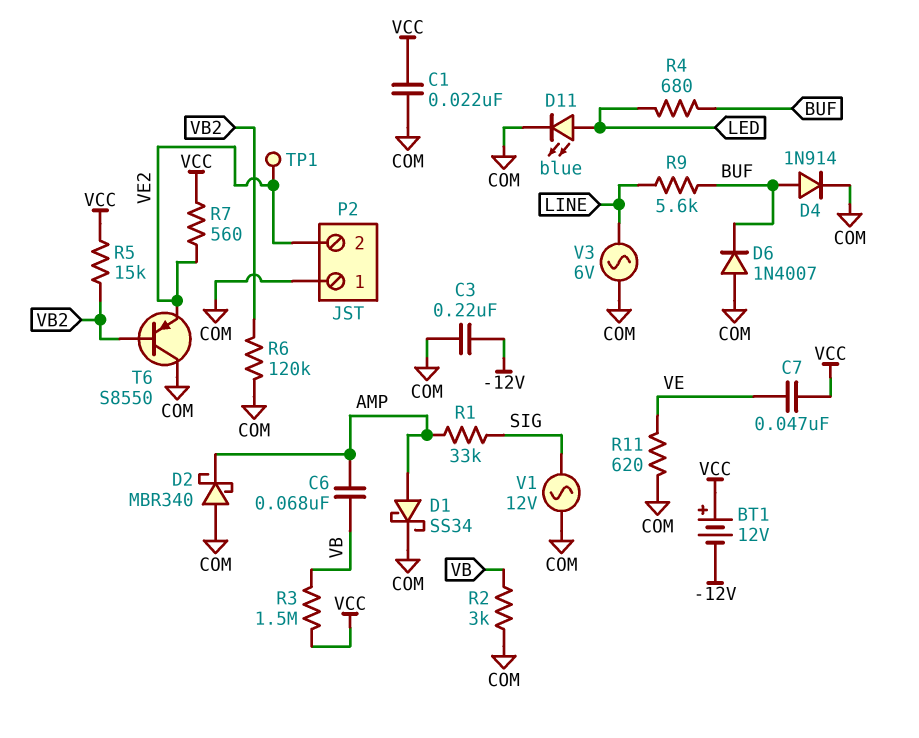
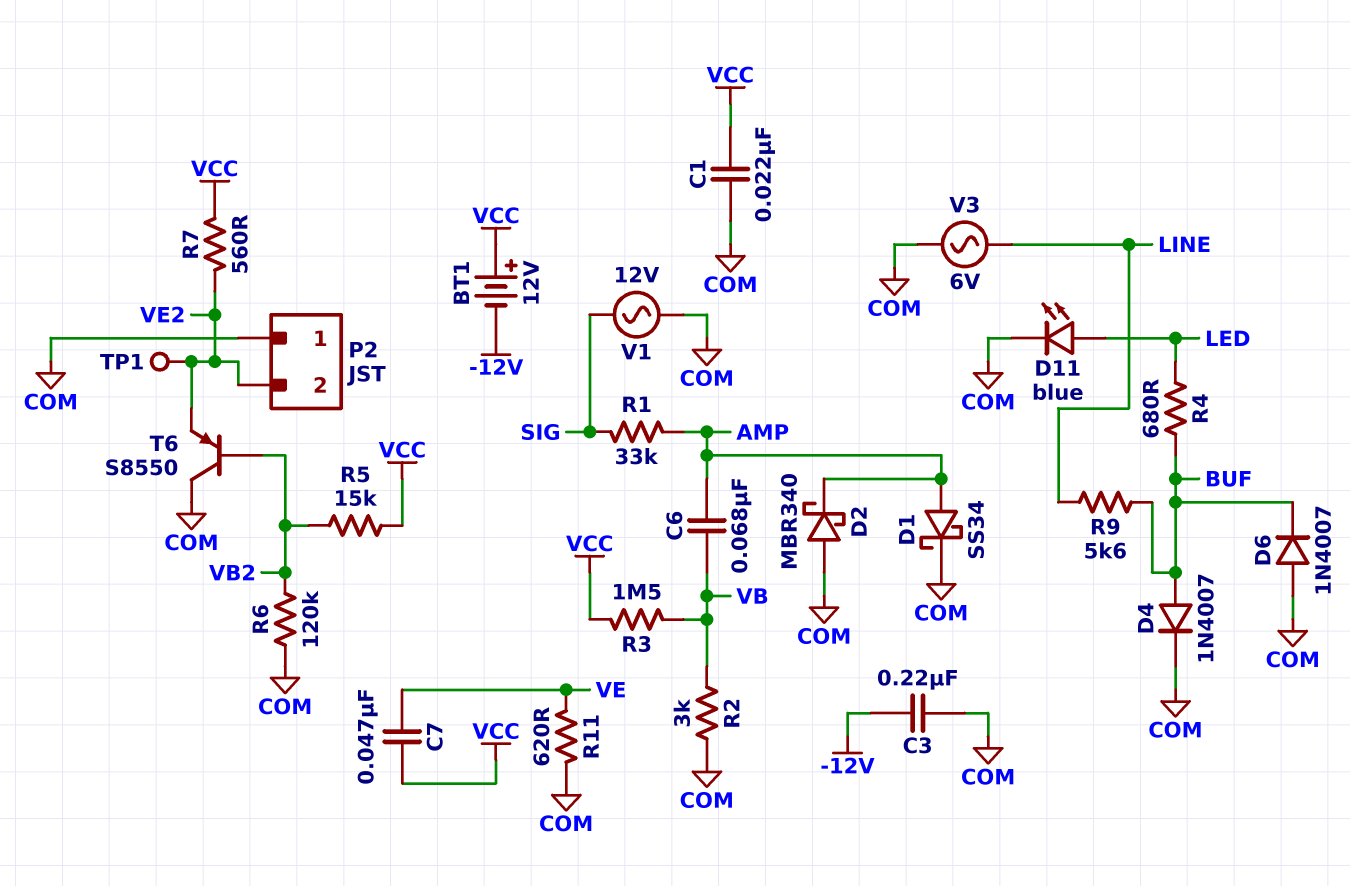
D4: diode 1N914 (A BUF, K COM) -> diode 1N4007 (A BUF, K COM)

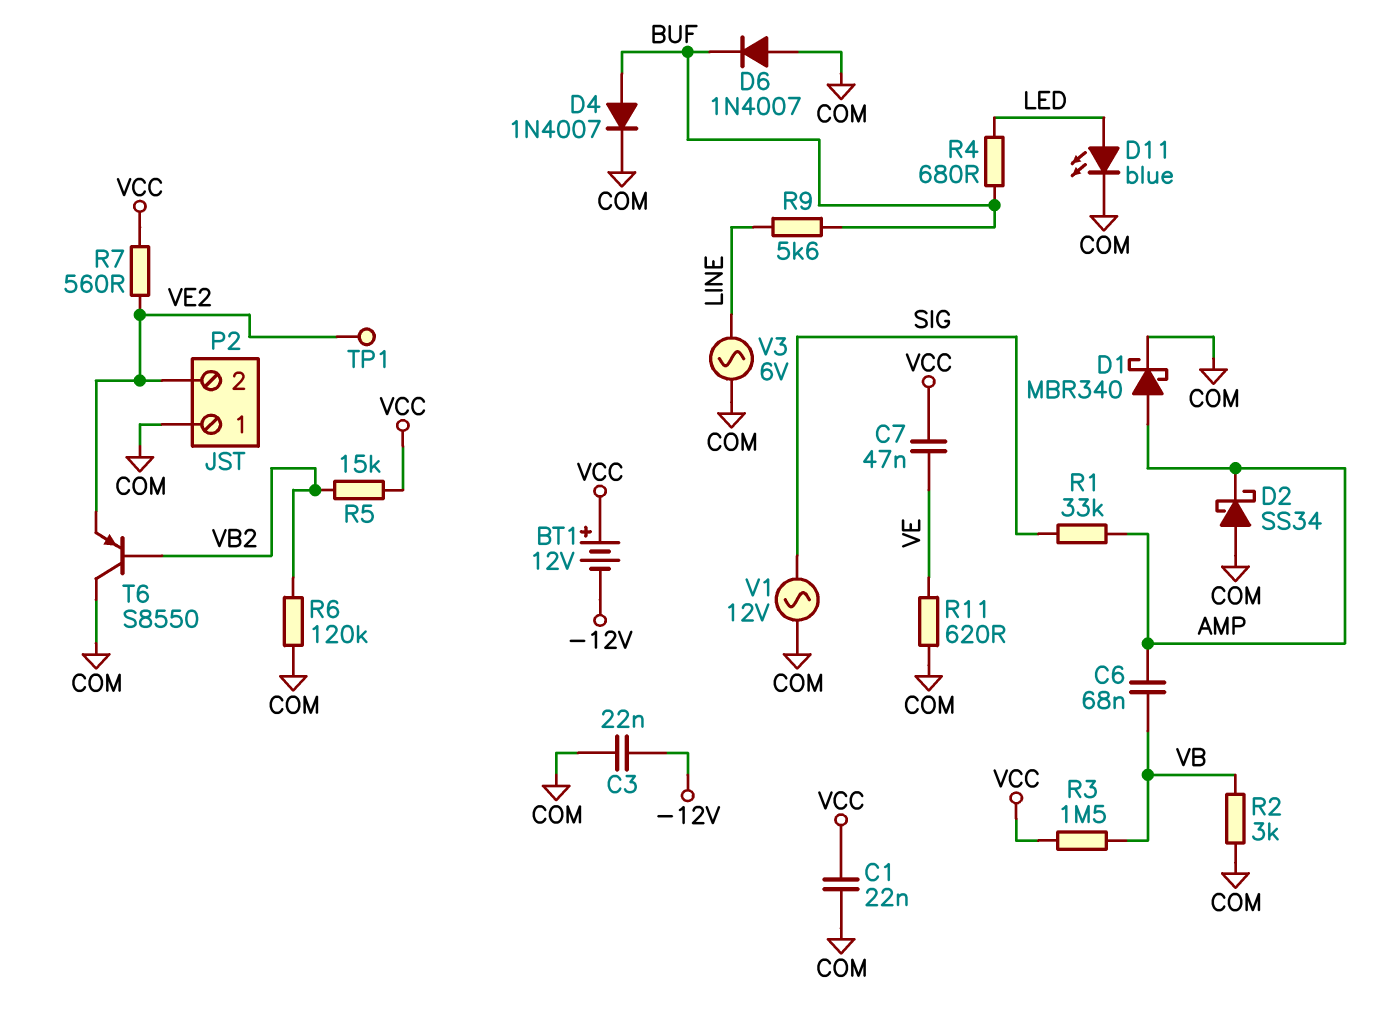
C3: 220nF (-12V, COM) -> 22nF (-12V, COM)
D1: schottky SS34 (A AMP, K COM) -> schottky MBR340 (A AMP, K COM)
D2: schottky MBR340 (A COM, K AMP) -> schottky SS34 (A COM, K AMP)

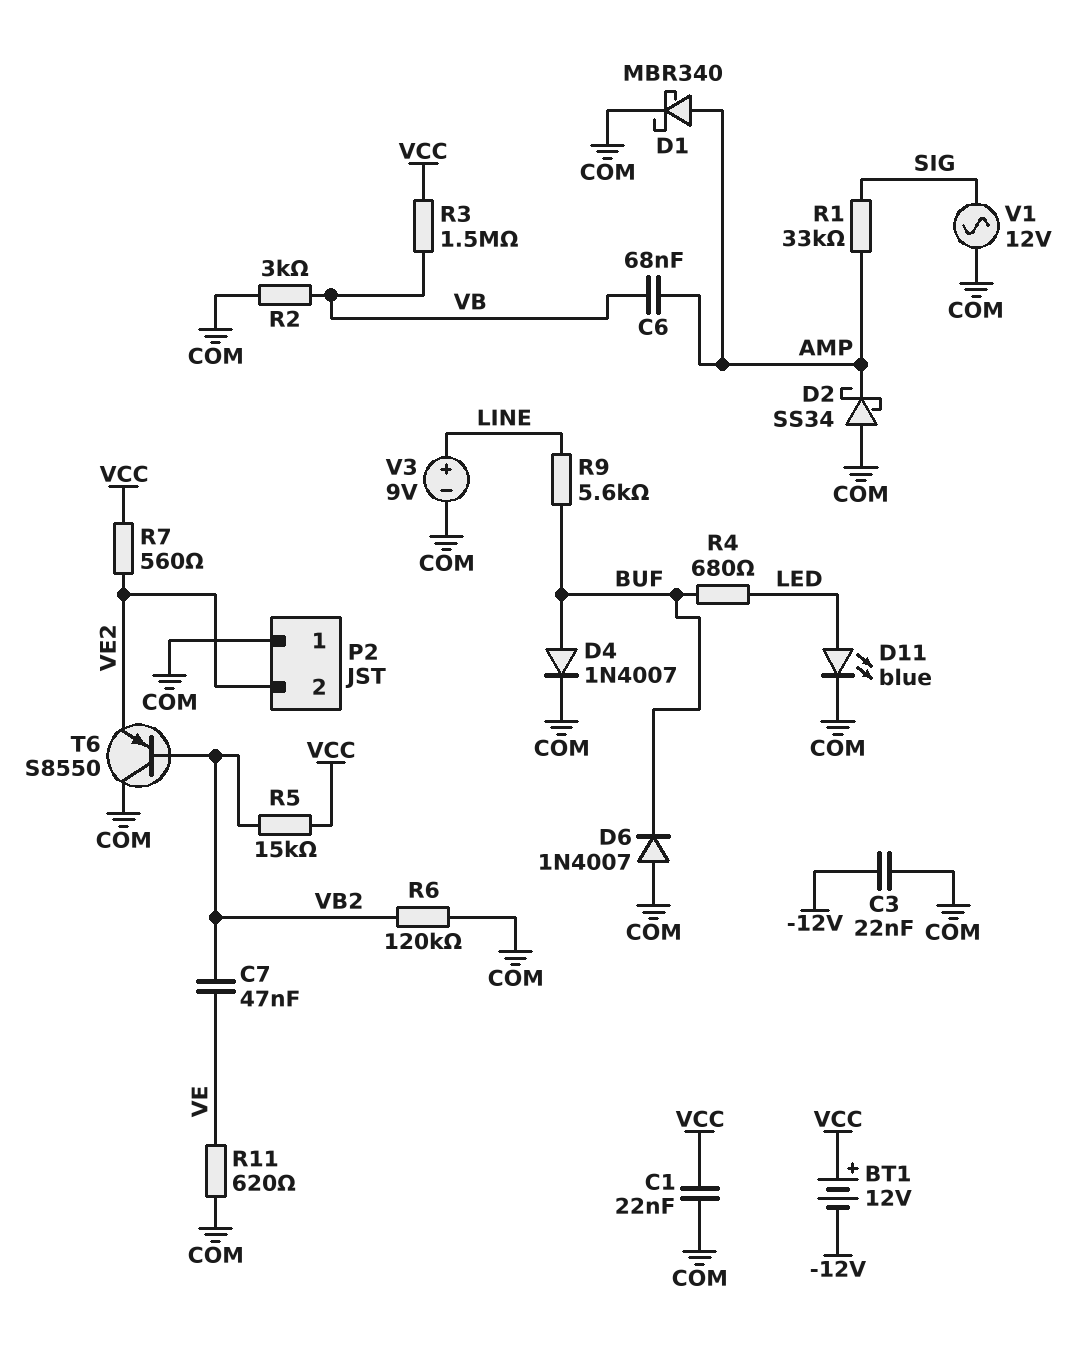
C7: 47nF (VCC, VE) -> 47nF (VB2, VE)
TP1: test point (VE2) -> none
V3: AC 6V (COM, LINE) -> 9V (plus LINE, minus COM)

